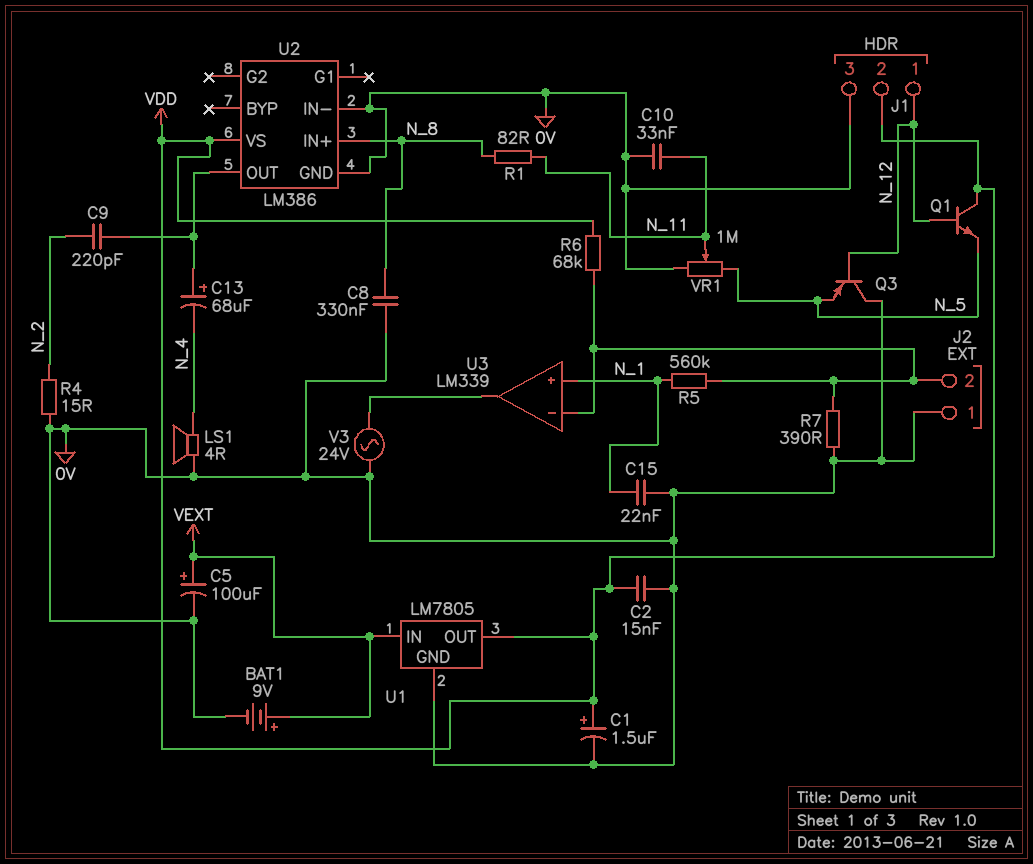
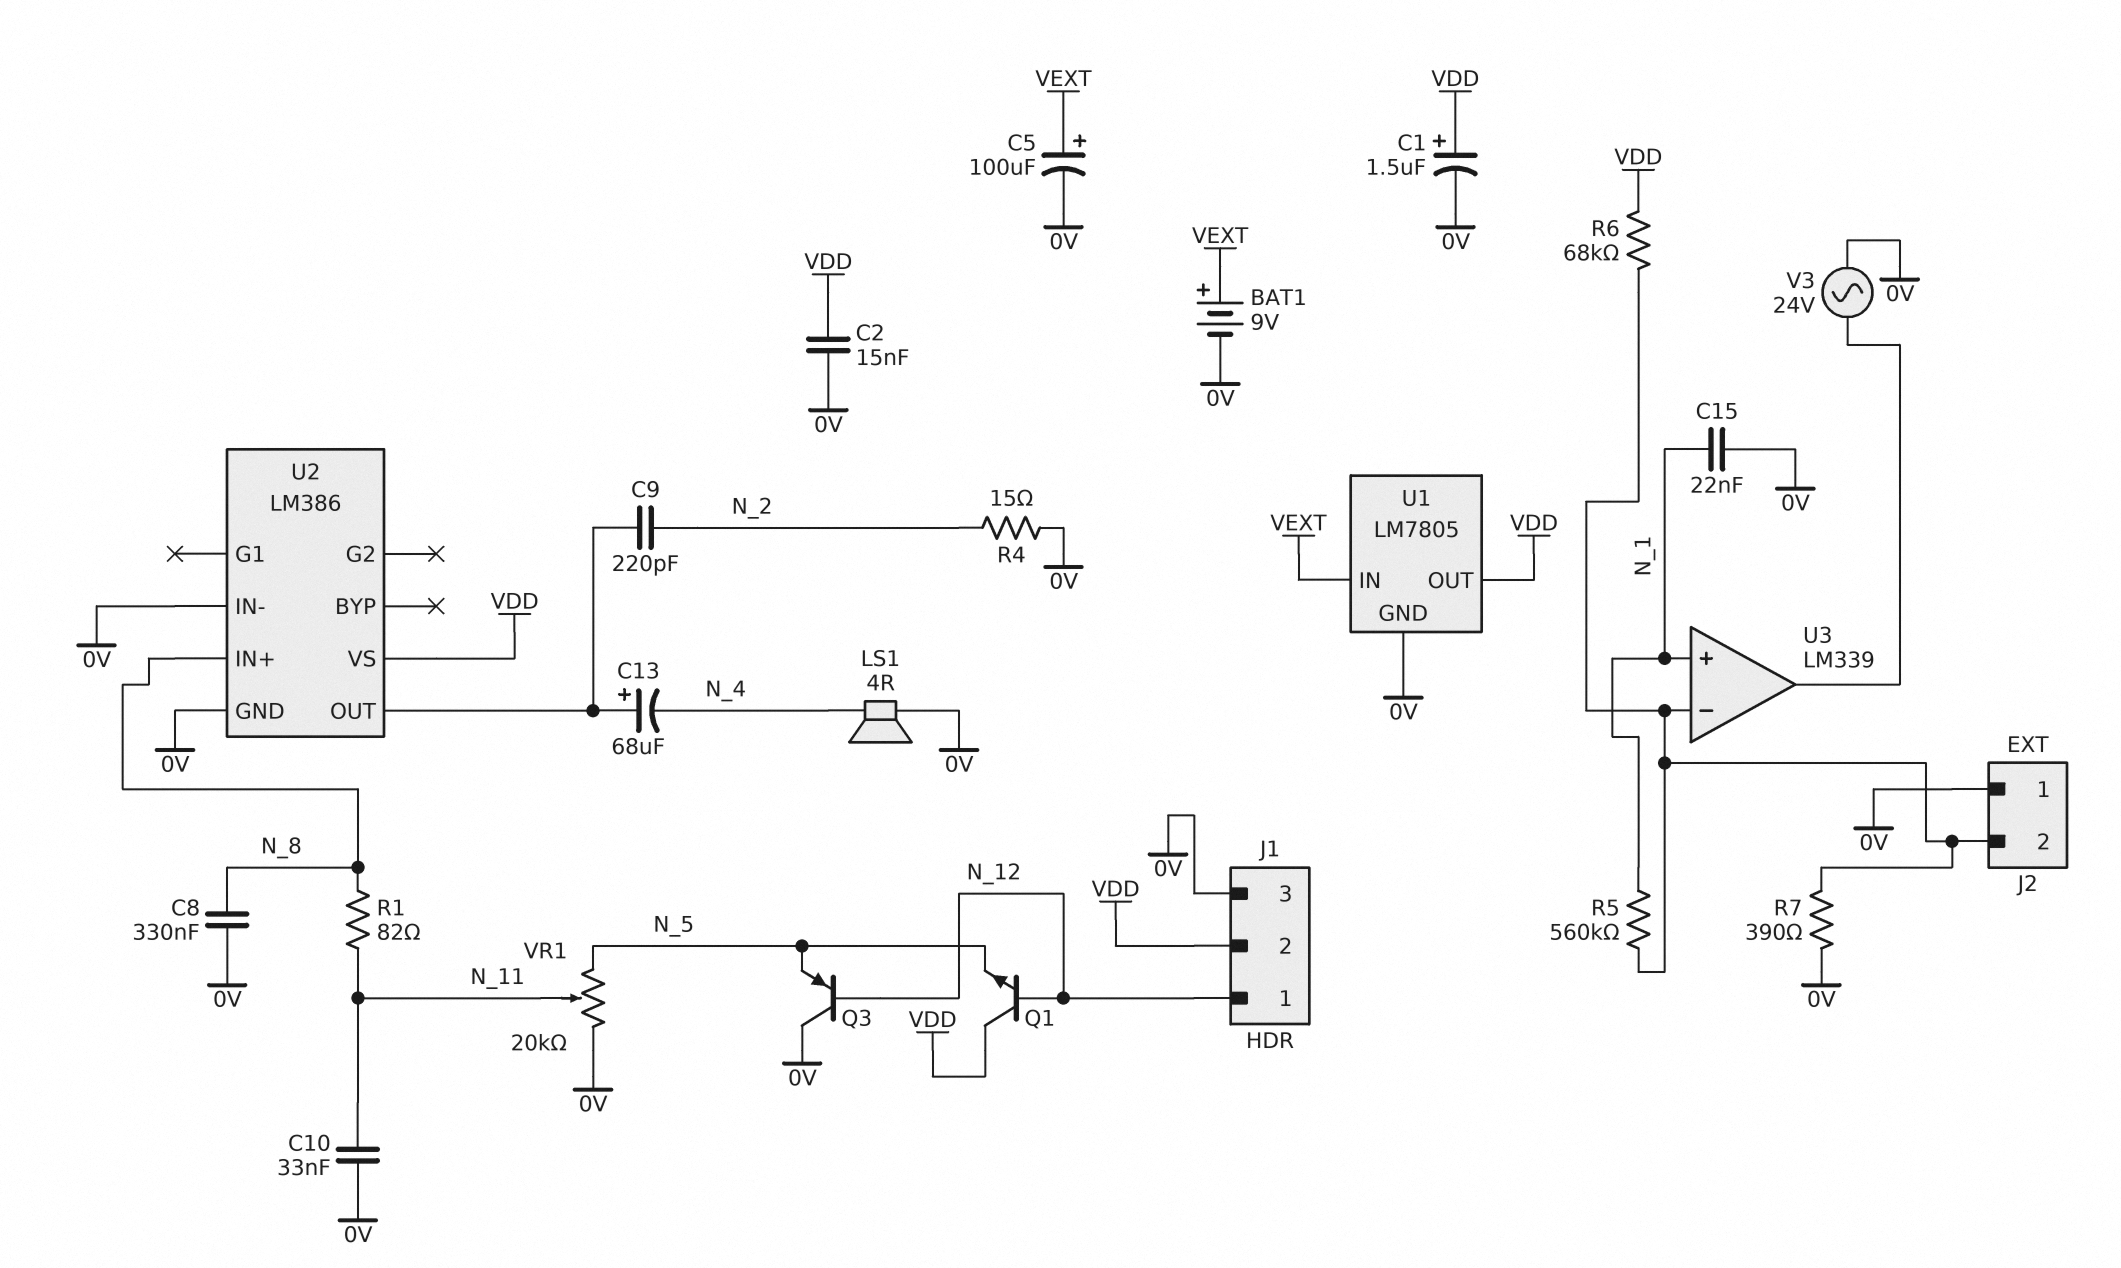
VR1: 1M (0V, N_5, wiper N_11) -> 20k (0V, N_5, wiper N_11)

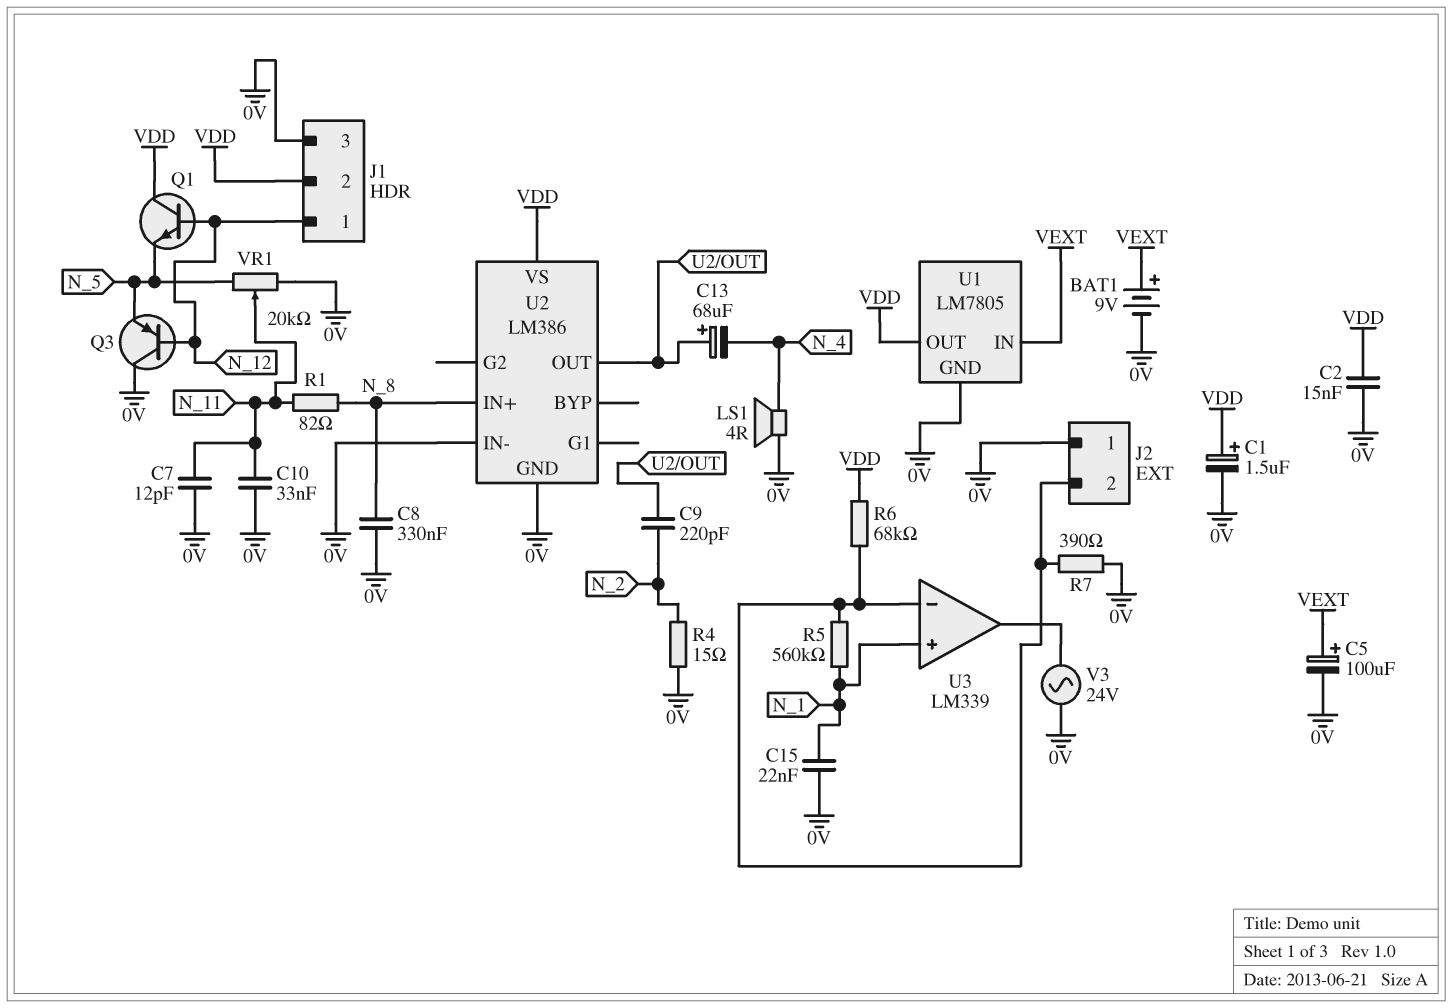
C7: none -> 12pF (0V, N_11)

